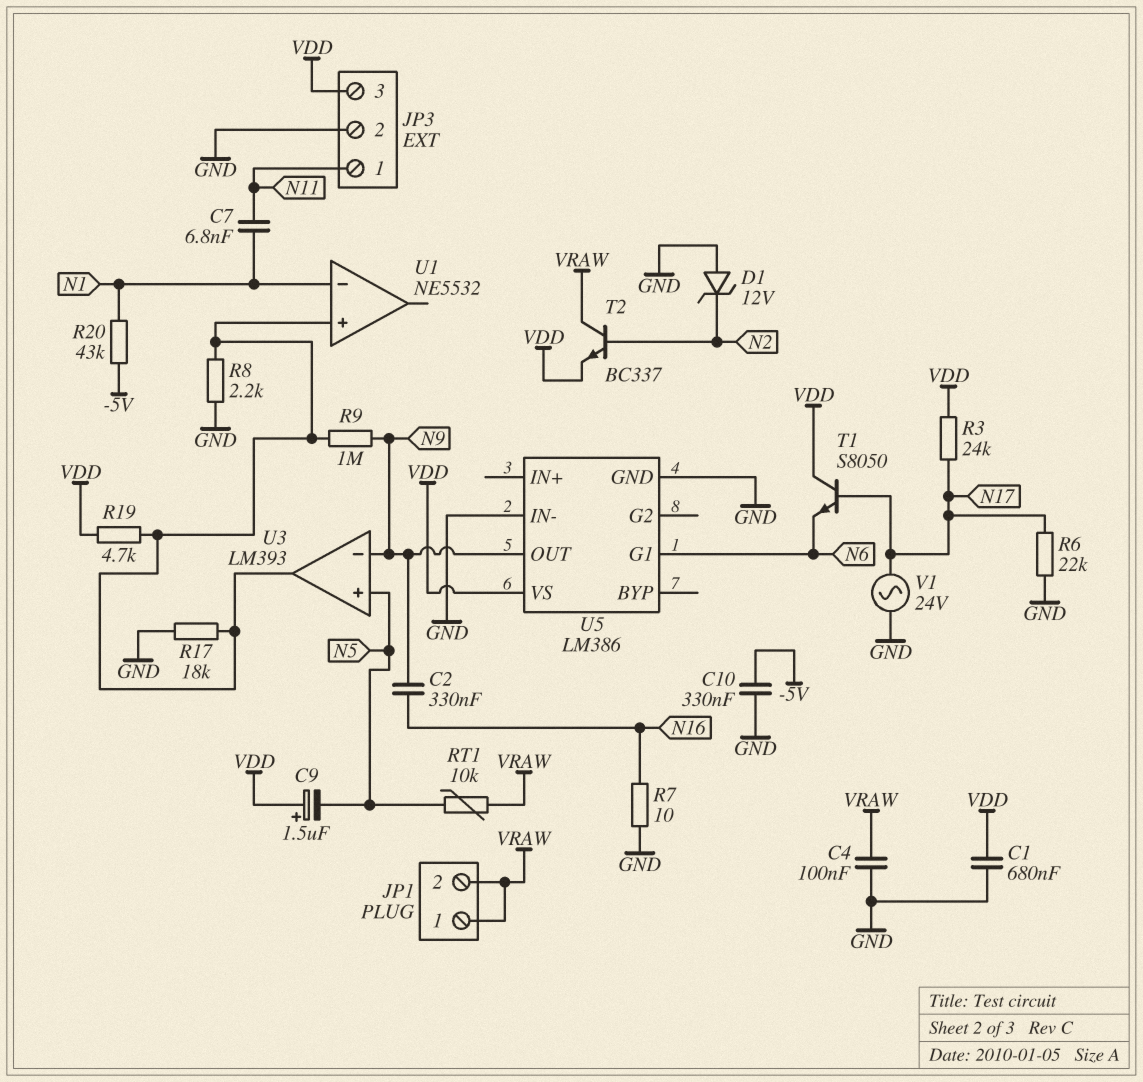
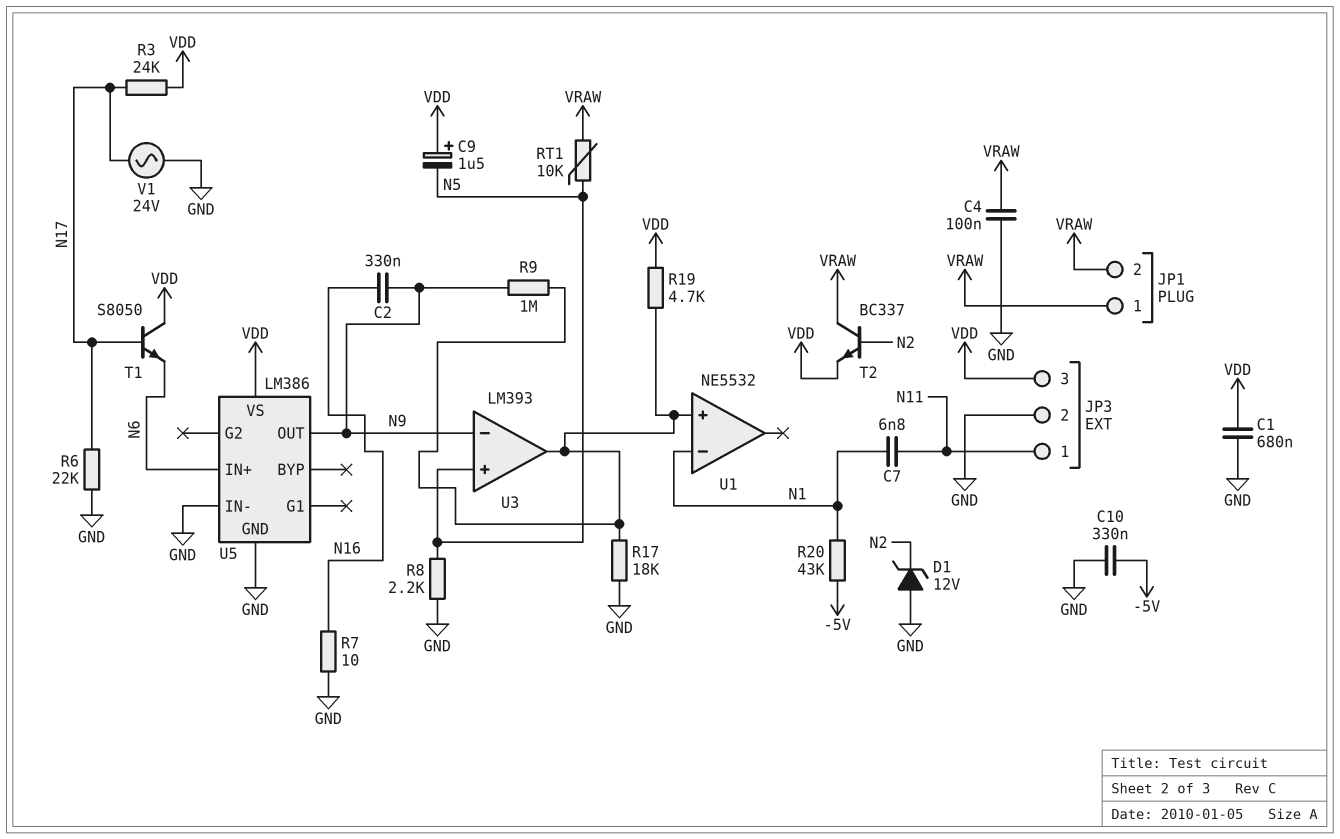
R8: 2.2k (GND, U1/in+) -> 2.2k (GND, N5)
U5 pin G1: N6 -> none
U5 pin IN+: none -> N6

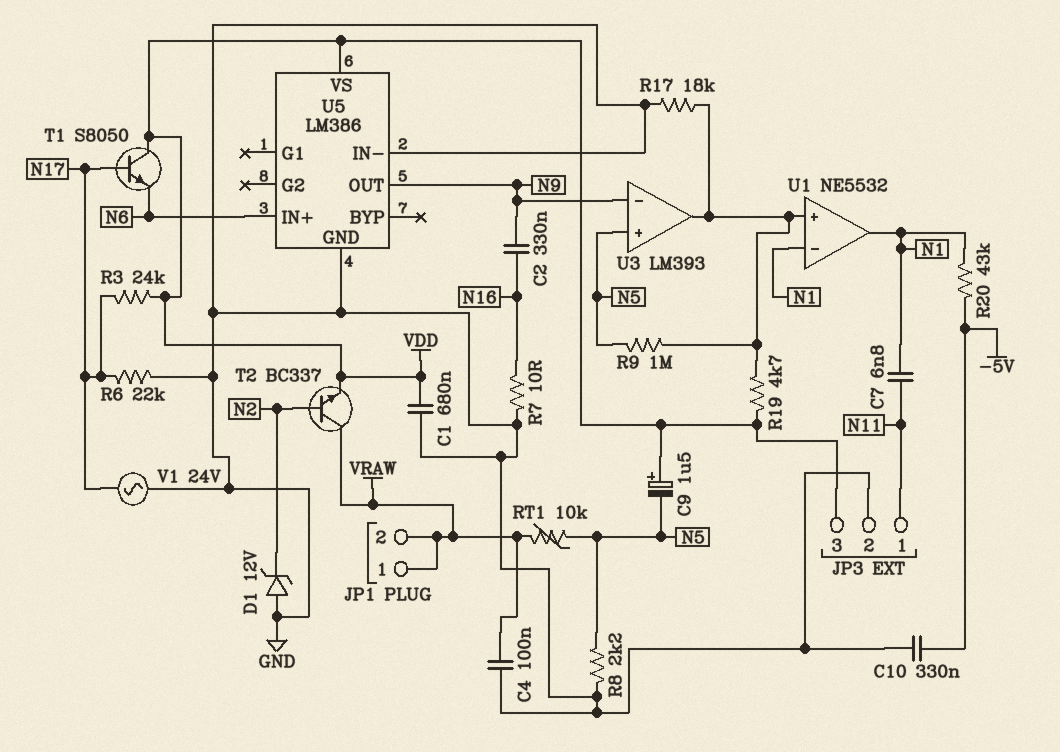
R9: 1M (N9, U1/in+) -> 1M (N5, U1/in+)
U1 pin out: none -> N1

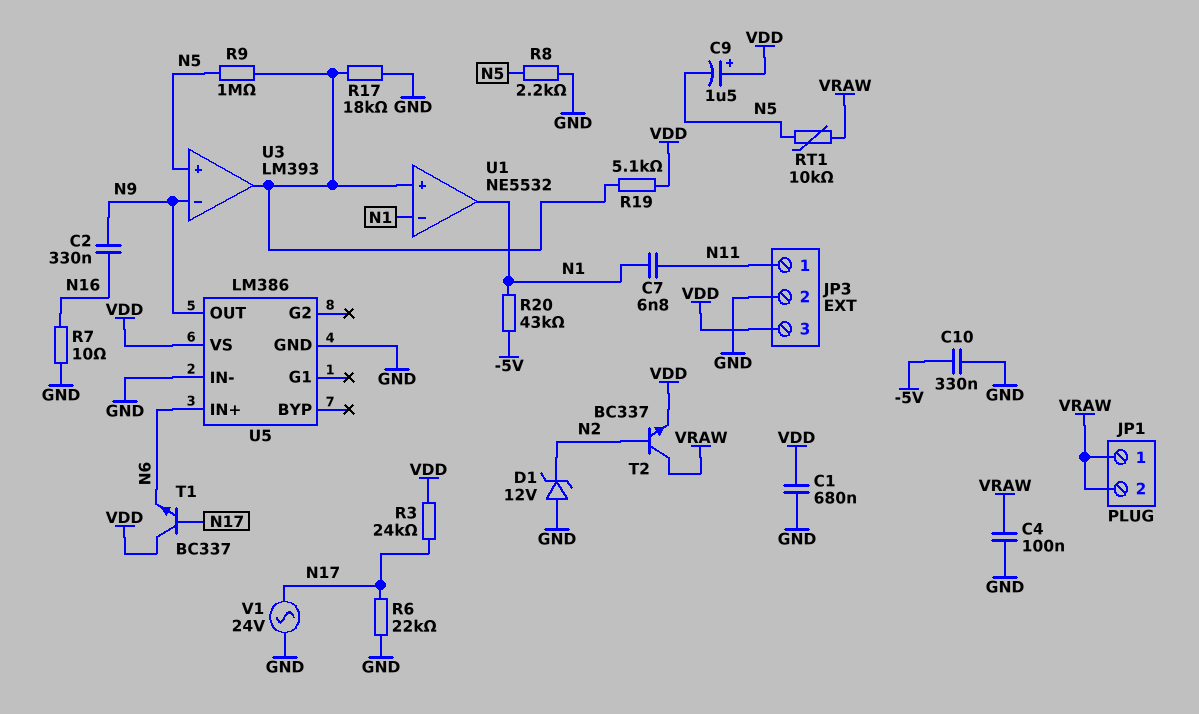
R19: 4.7k (U1/in+, VDD) -> 5.1k (U1/in+, VDD)
T1: NPN S8050 (B N17, C VDD, E N6) -> NPN BC337 (B N17, C VDD, E N6)

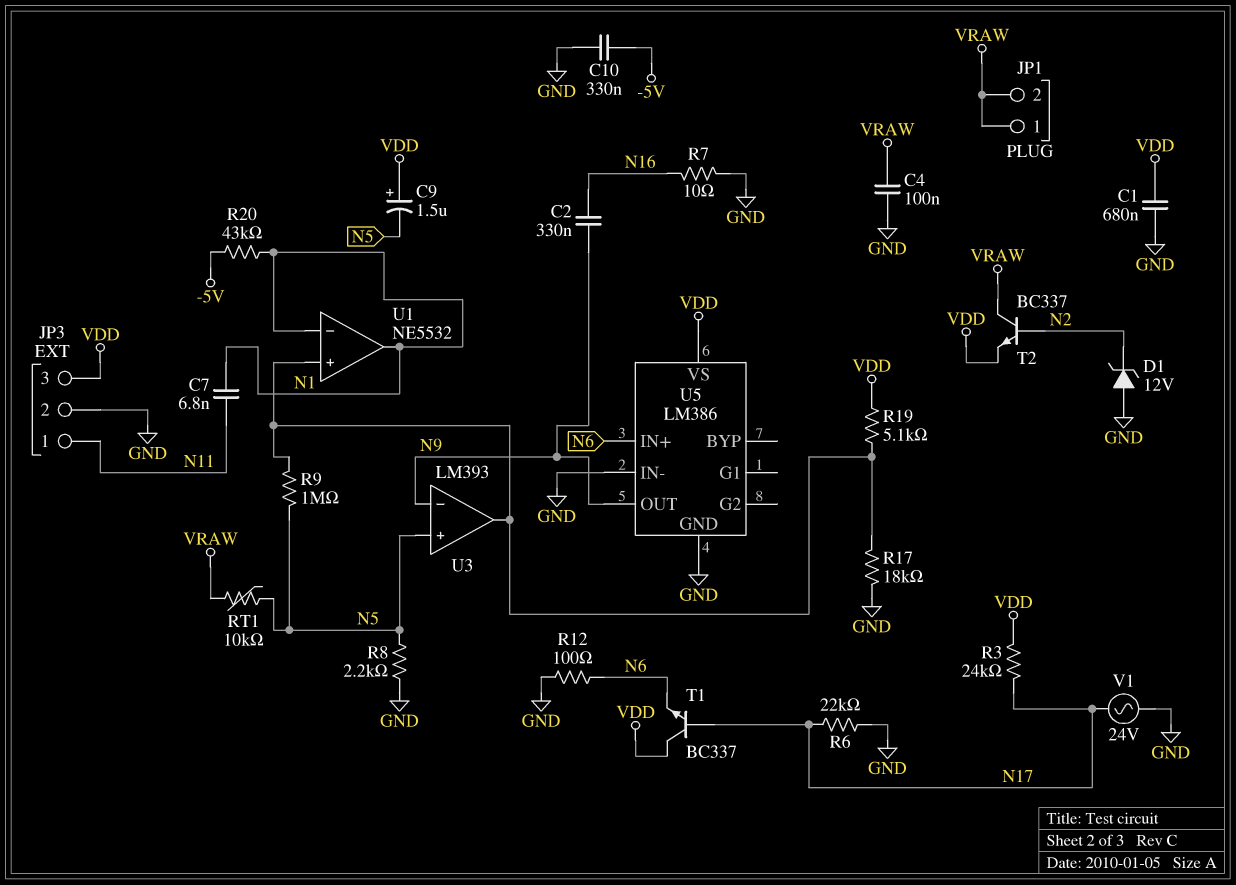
R12: none -> 100 (GND, N6)

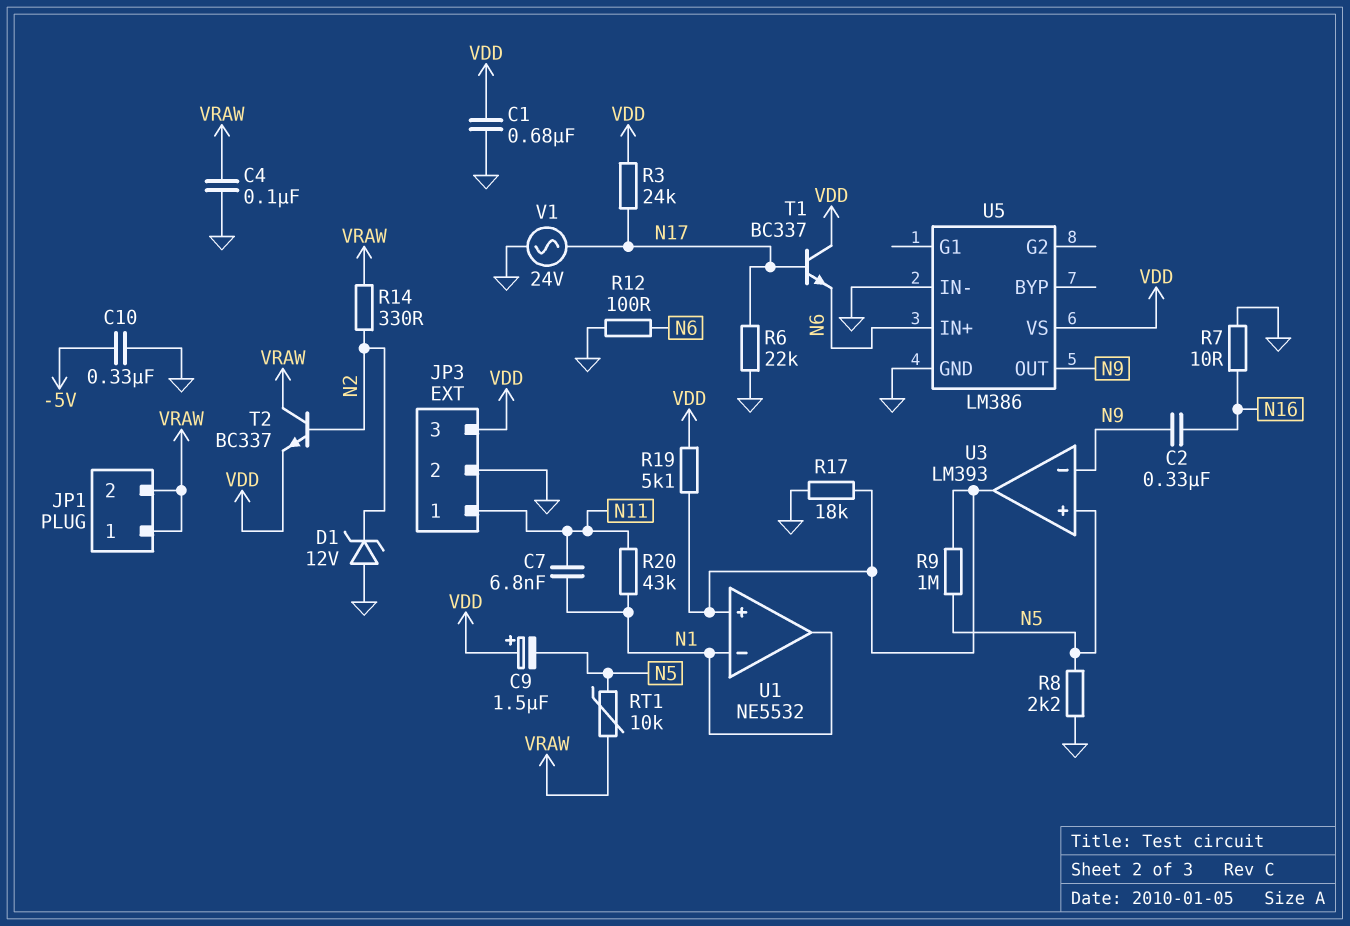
R14: none -> 330 (N2, VRAW)
R20: 43k (-5V, N1) -> 43k (N1, N11)

